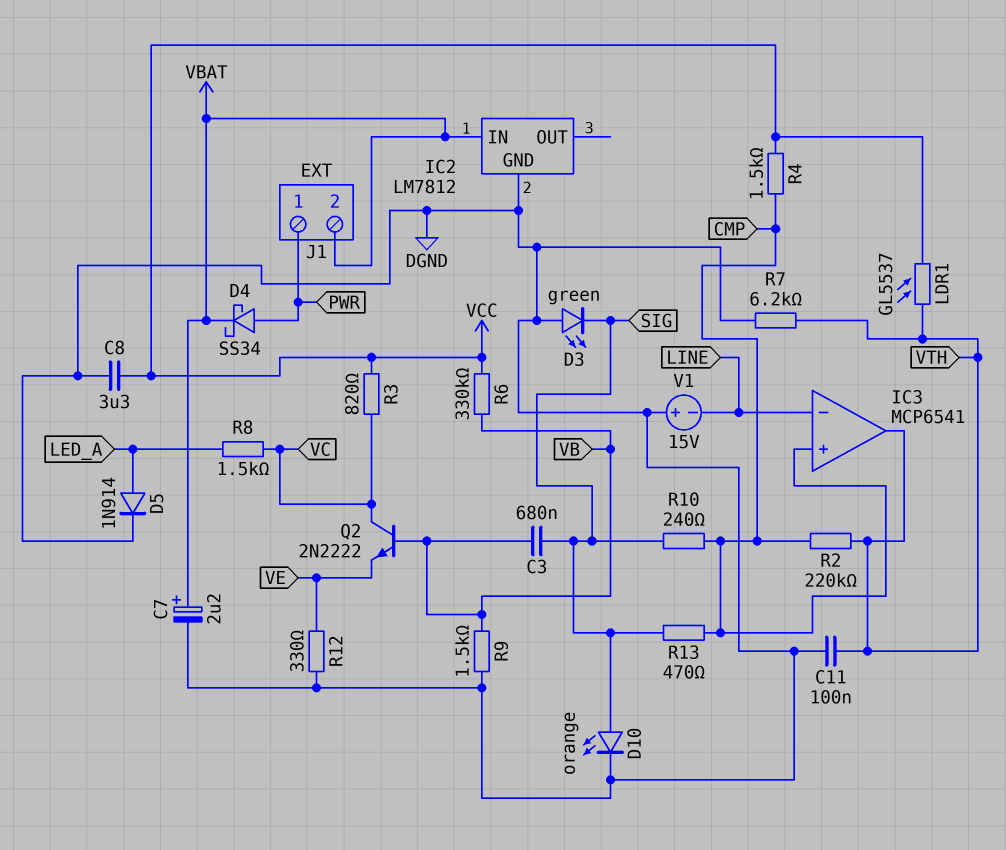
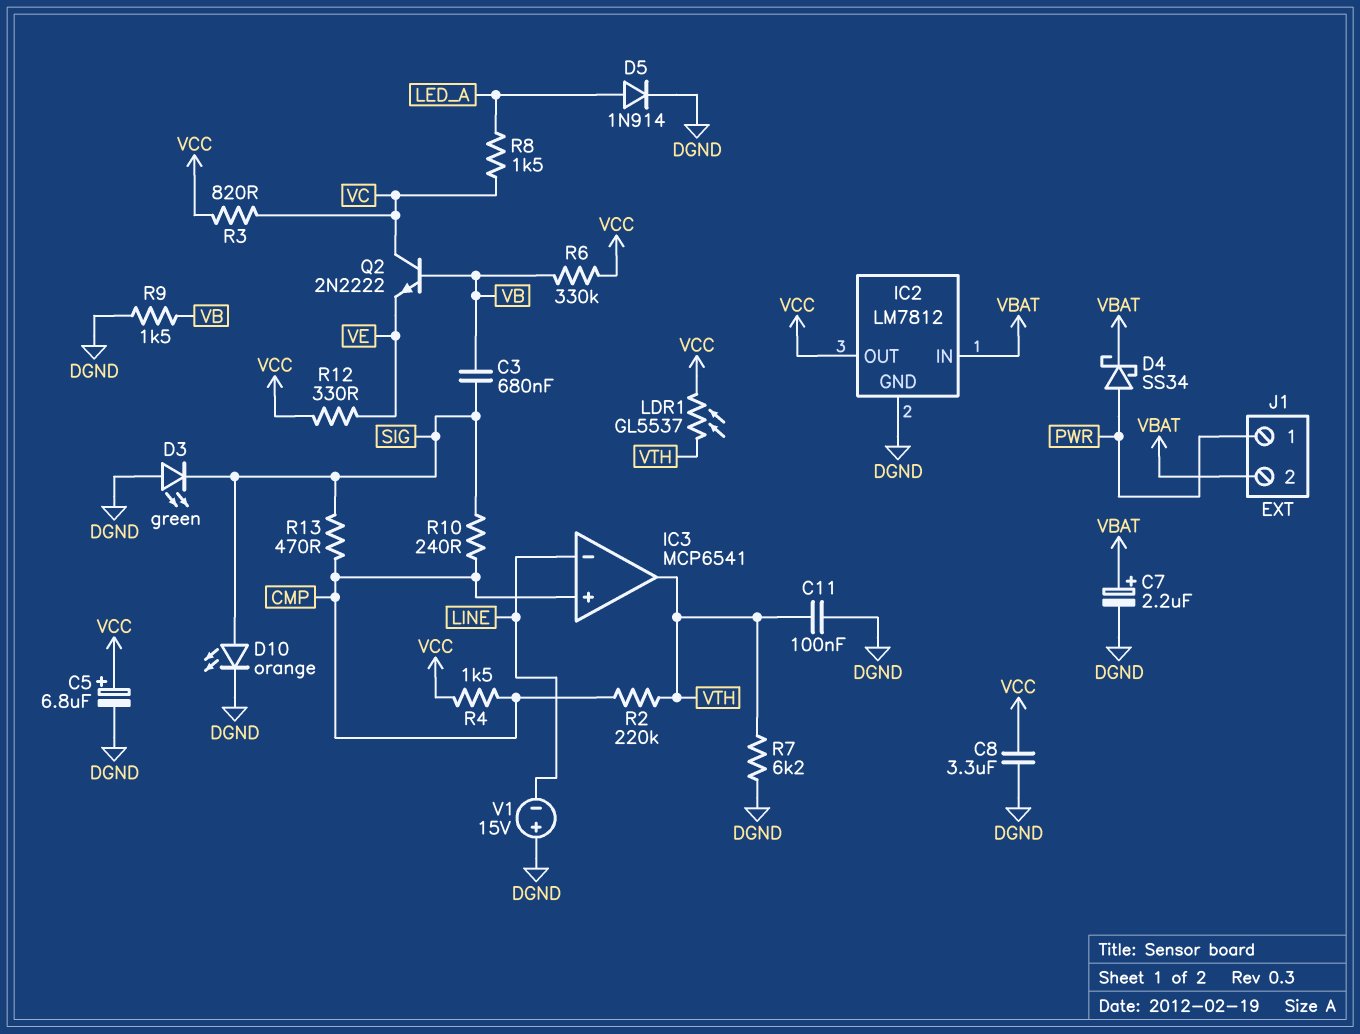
C5: none -> 6.8uF (plus VCC, minus DGND)
IC2 pin OUT: none -> VCC
R12: 330 (DGND, VE) -> 330 (VCC, VE)

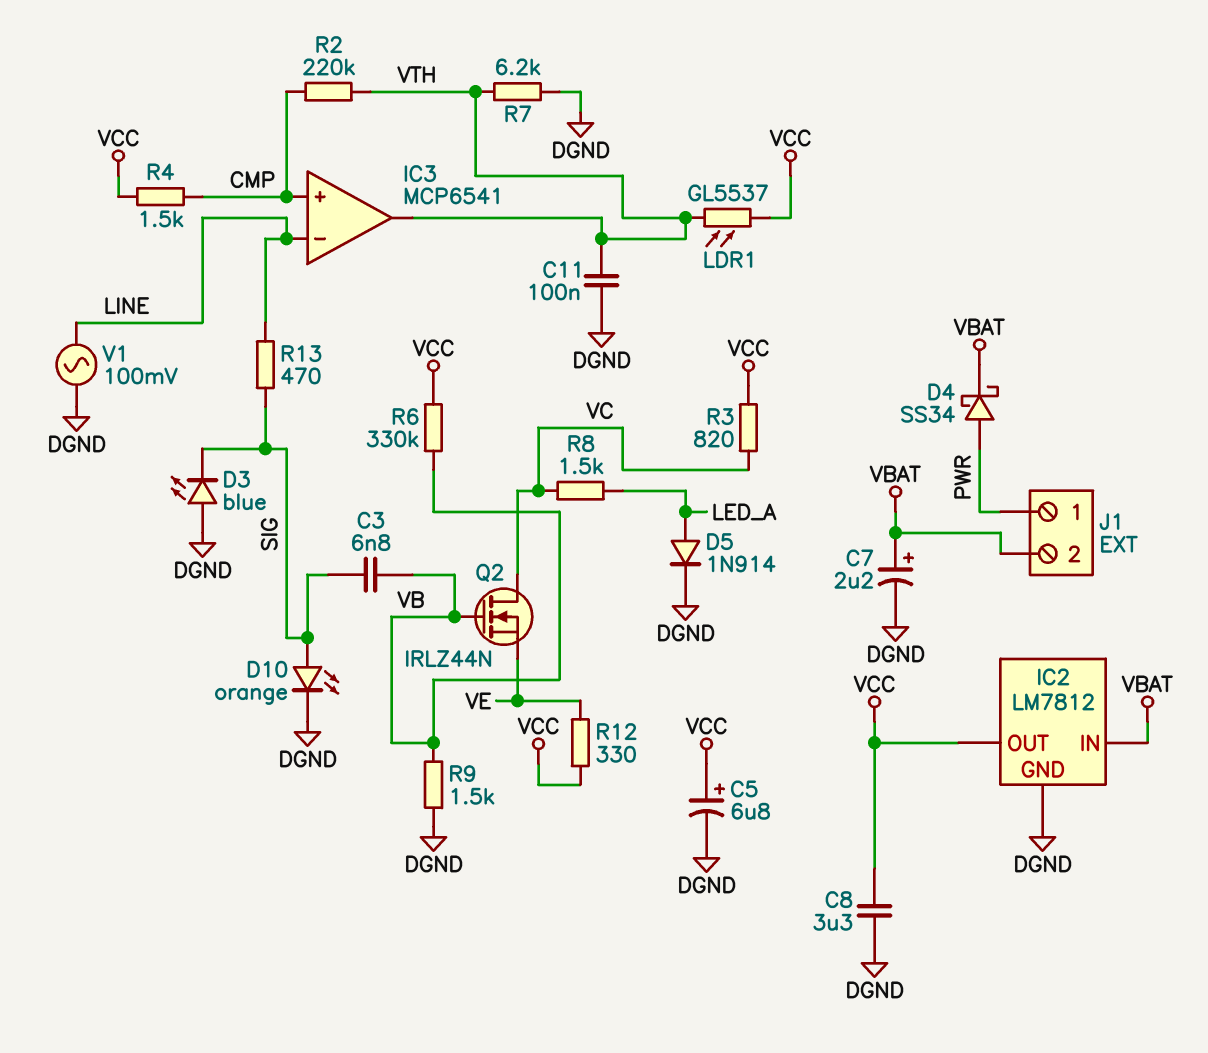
C3: 680nF (SIG, VB) -> 6.8nF (SIG, VB)
D3: LED green (A DGND, K SIG) -> LED blue (A DGND, K SIG)
Q2: NPN 2N2222 (B VB, C VC, E VE) -> NMOS IRLZ44N (G VB, D VC, S VE)
R10: 240 (CMP, SIG) -> none
R13: 470 (CMP, SIG) -> 470 (LINE, SIG)
V1: 15V (plus DGND, minus LINE) -> AC 100mV (DGND, LINE)

